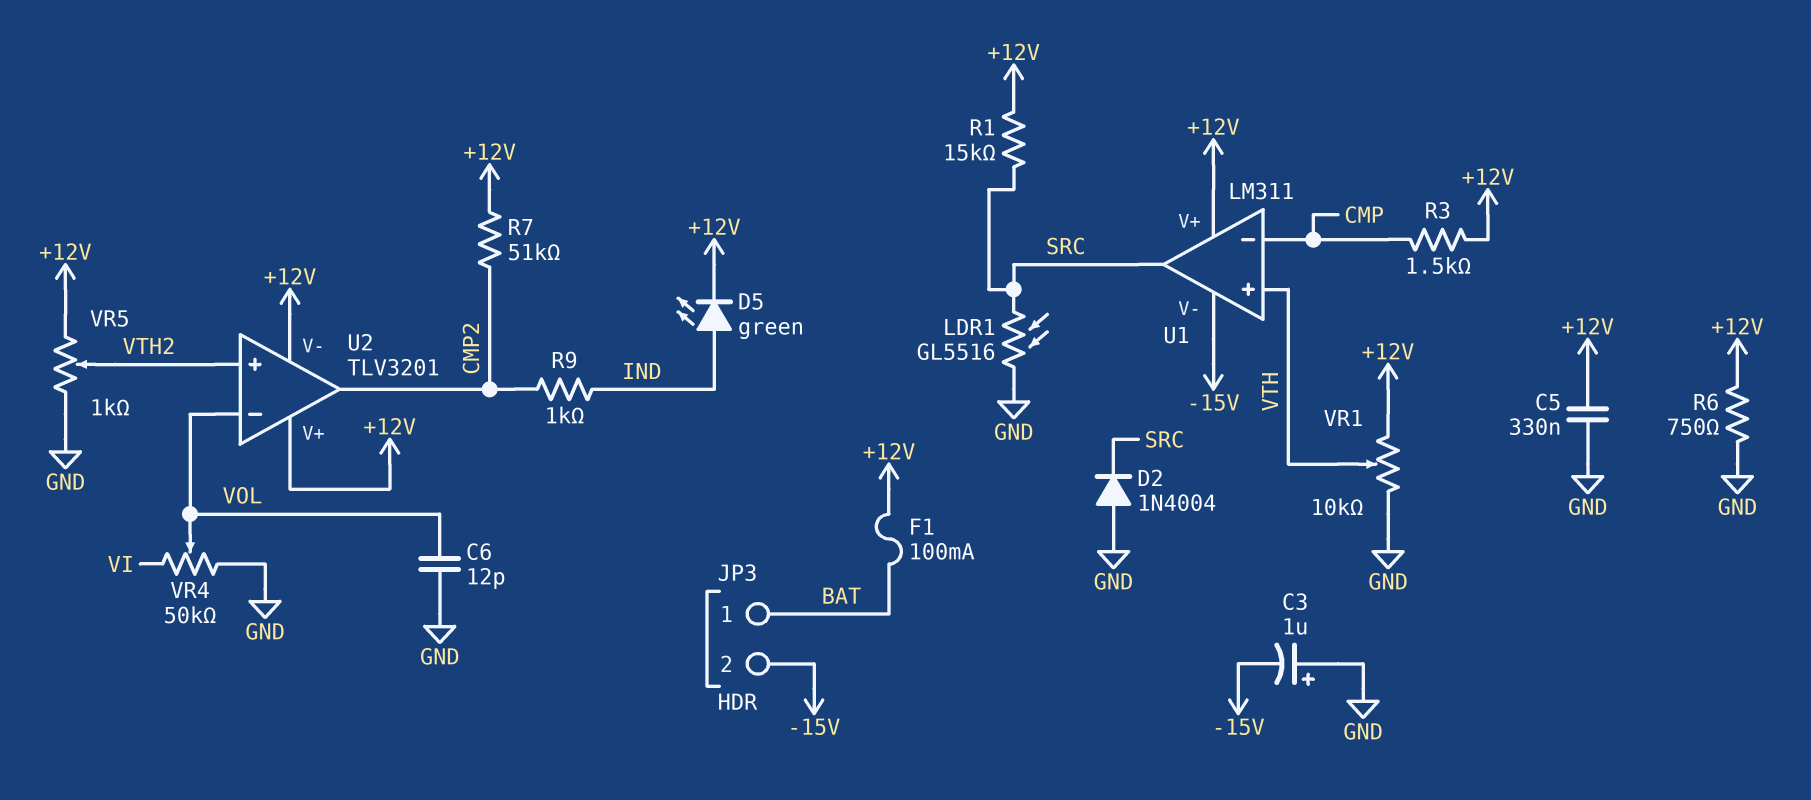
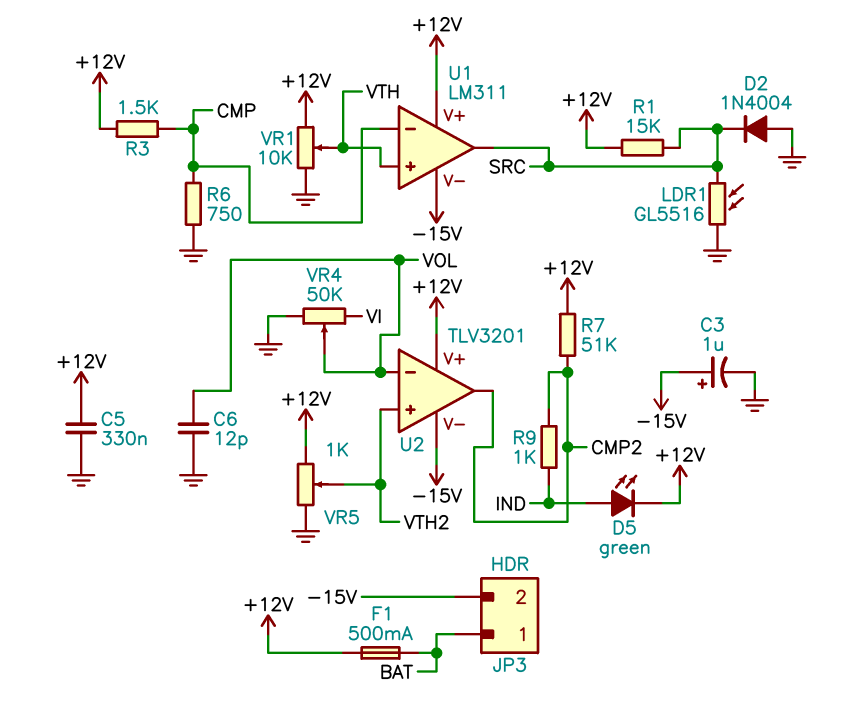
C3: 1uF (plus GND, minus -15V) -> 1uF (plus -15V, minus GND)
F1: 100mA (+12V, BAT) -> 500mA (+12V, BAT)
R6: 750 (+12V, GND) -> 750 (CMP, GND)
U2 pin V-: +12V -> -15V

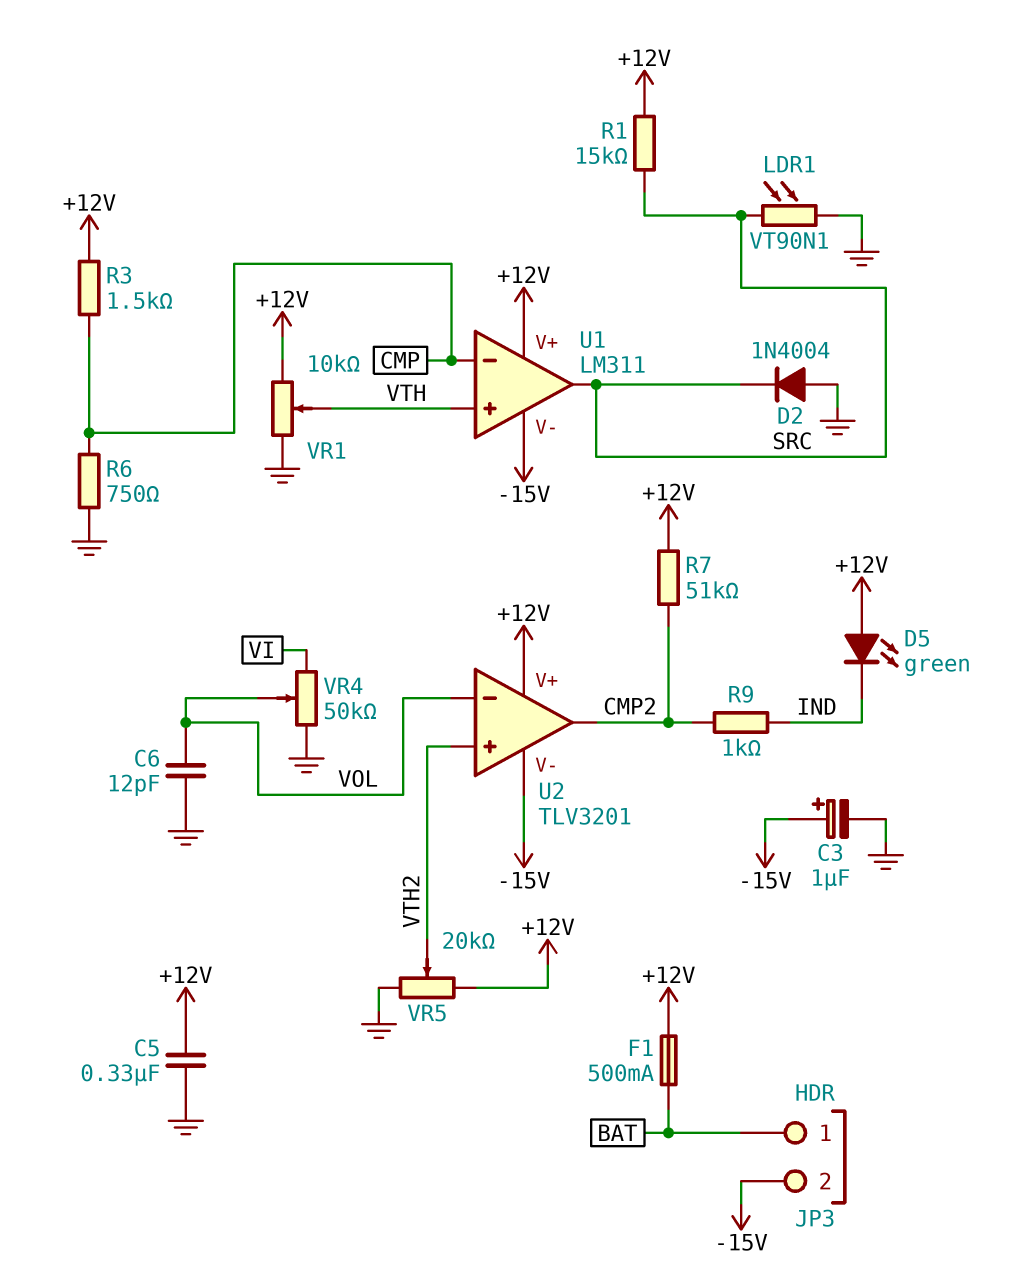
D5: LED green (A IND, K +12V) -> LED green (A +12V, K IND)
LDR1: GL5516 (GND, SRC) -> VT90N1 (GND, SRC)
VR5: 1k (+12V, GND, wiper VTH2) -> 20k (+12V, GND, wiper VTH2)

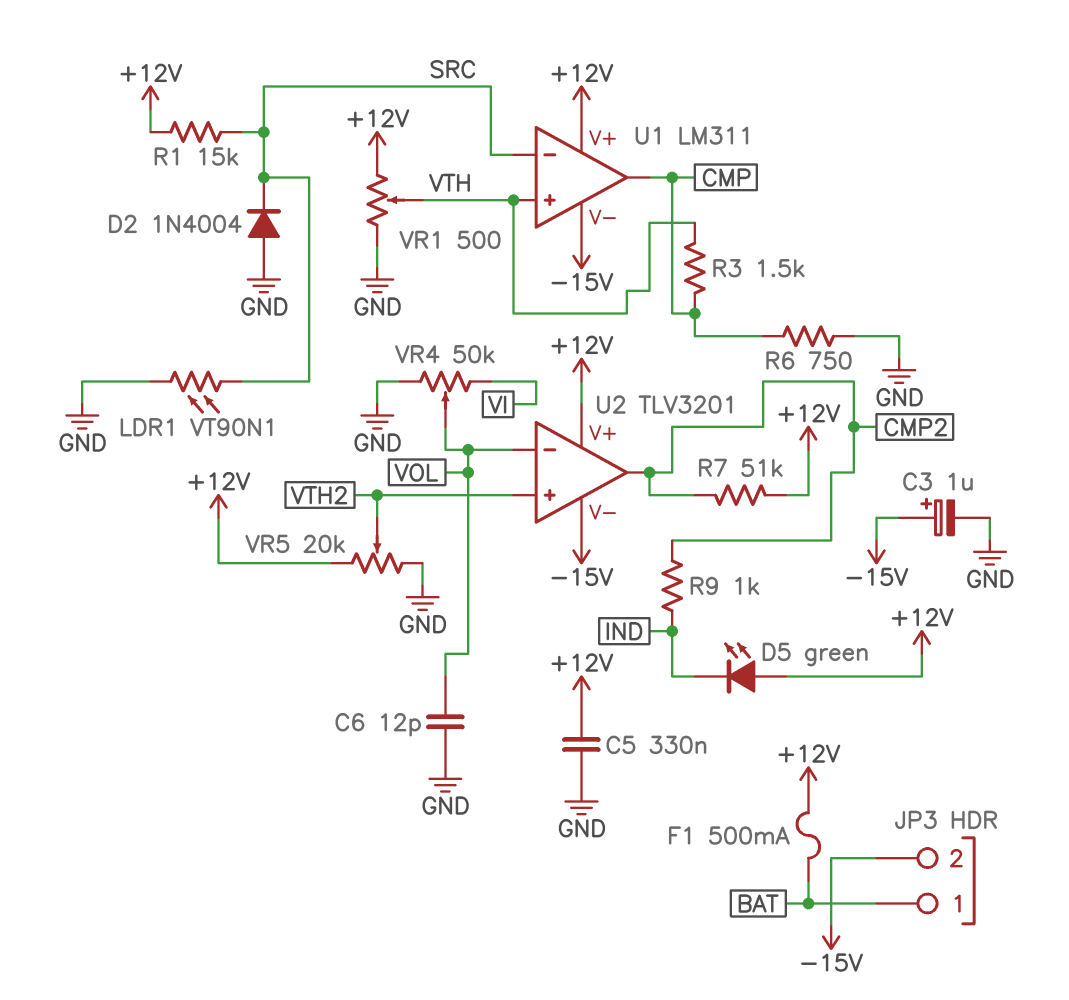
R3: 1.5k (+12V, CMP) -> 1.5k (CMP, VTH)
U1 pin in-: CMP -> SRC
U1 pin out: SRC -> CMP
VR1: 10k (+12V, GND, wiper VTH) -> 500 (+12V, GND, wiper VTH)

